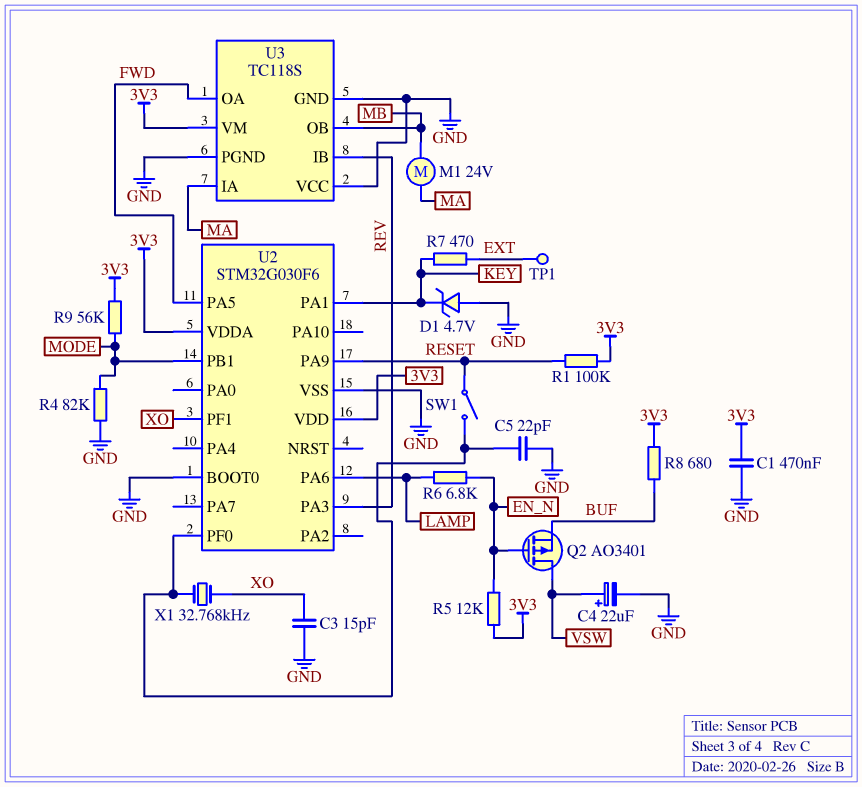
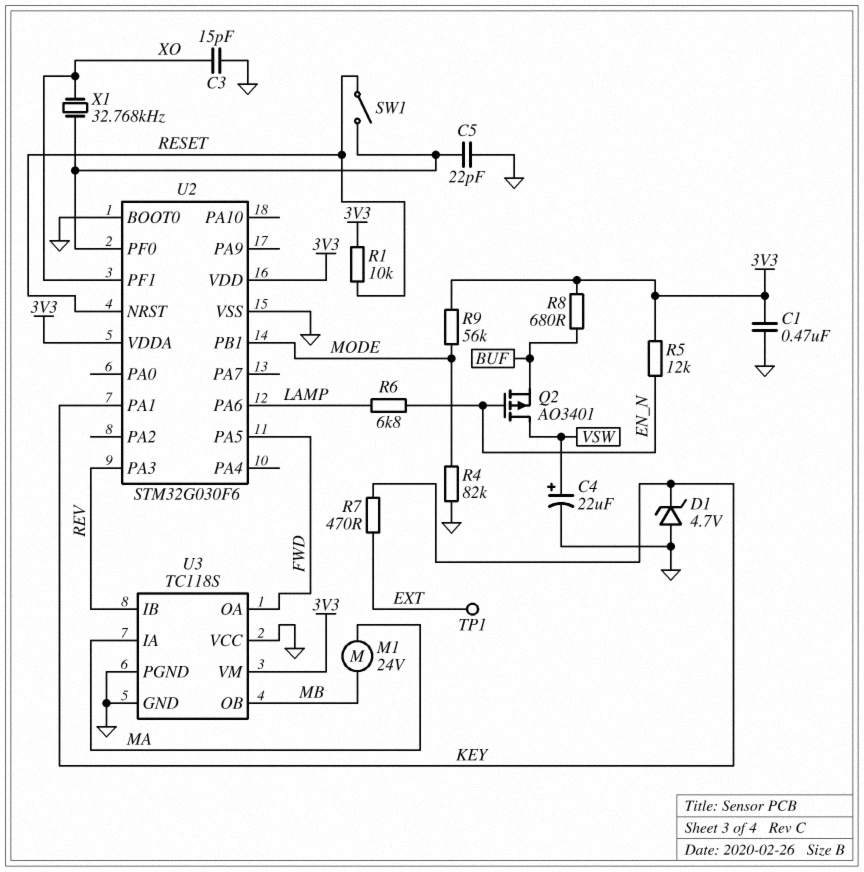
R1: 100k (3V3, RESET) -> 10k (3V3, RESET)
U2 pin NRST: none -> RESET
U2 pin PA9: RESET -> none

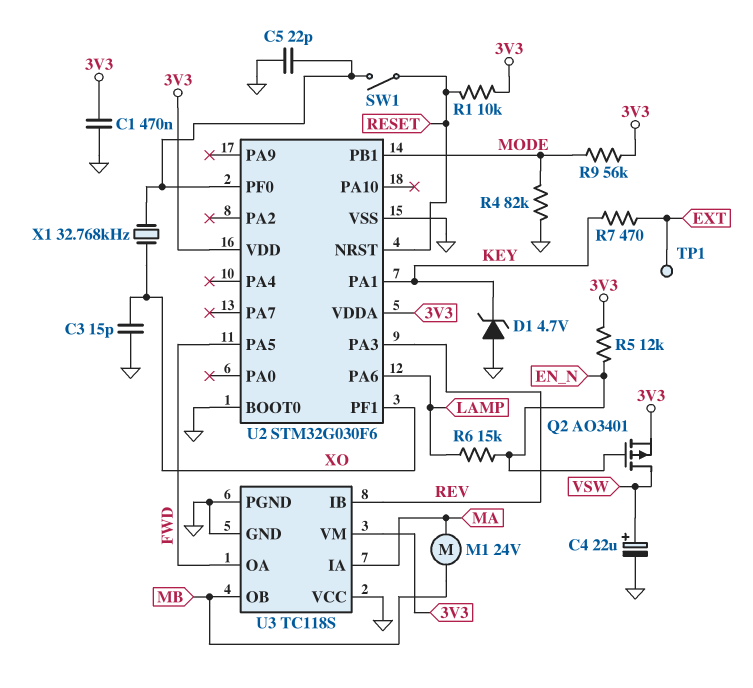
Q2: PMOS AO3401 (G EN_N, D VSW, S BUF) -> PMOS AO3401 (G EN_N, D VSW, S 3V3)
R6: 6.8k (EN_N, LAMP) -> 15k (EN_N, LAMP)
R8: 680 (3V3, BUF) -> none

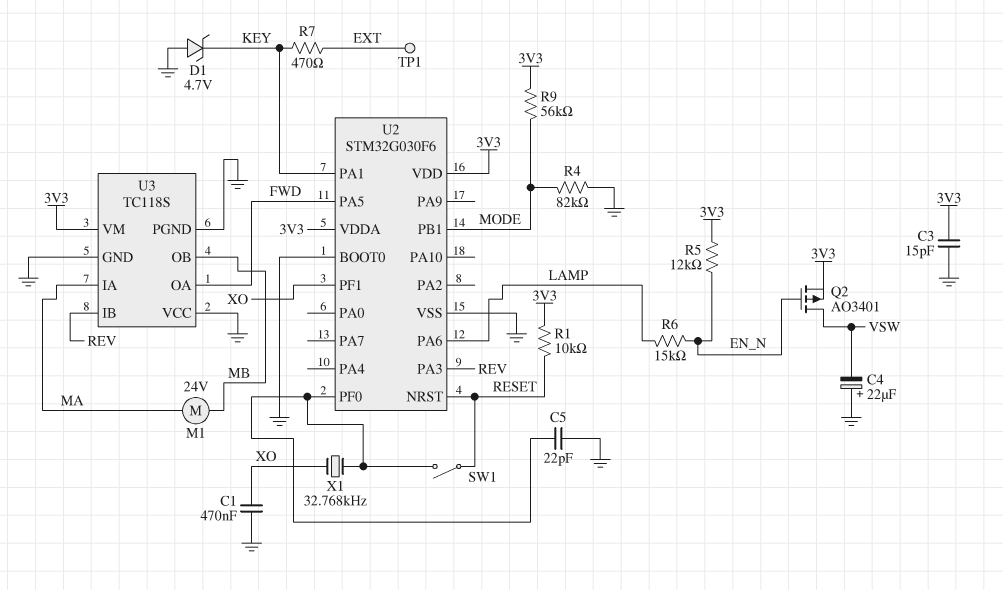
C1: 470nF (3V3, GND) -> 470nF (GND, XO)
C3: 15pF (GND, XO) -> 15pF (3V3, GND)
C4: 22uF (plus VSW, minus GND) -> 22uF (plus GND, minus VSW)

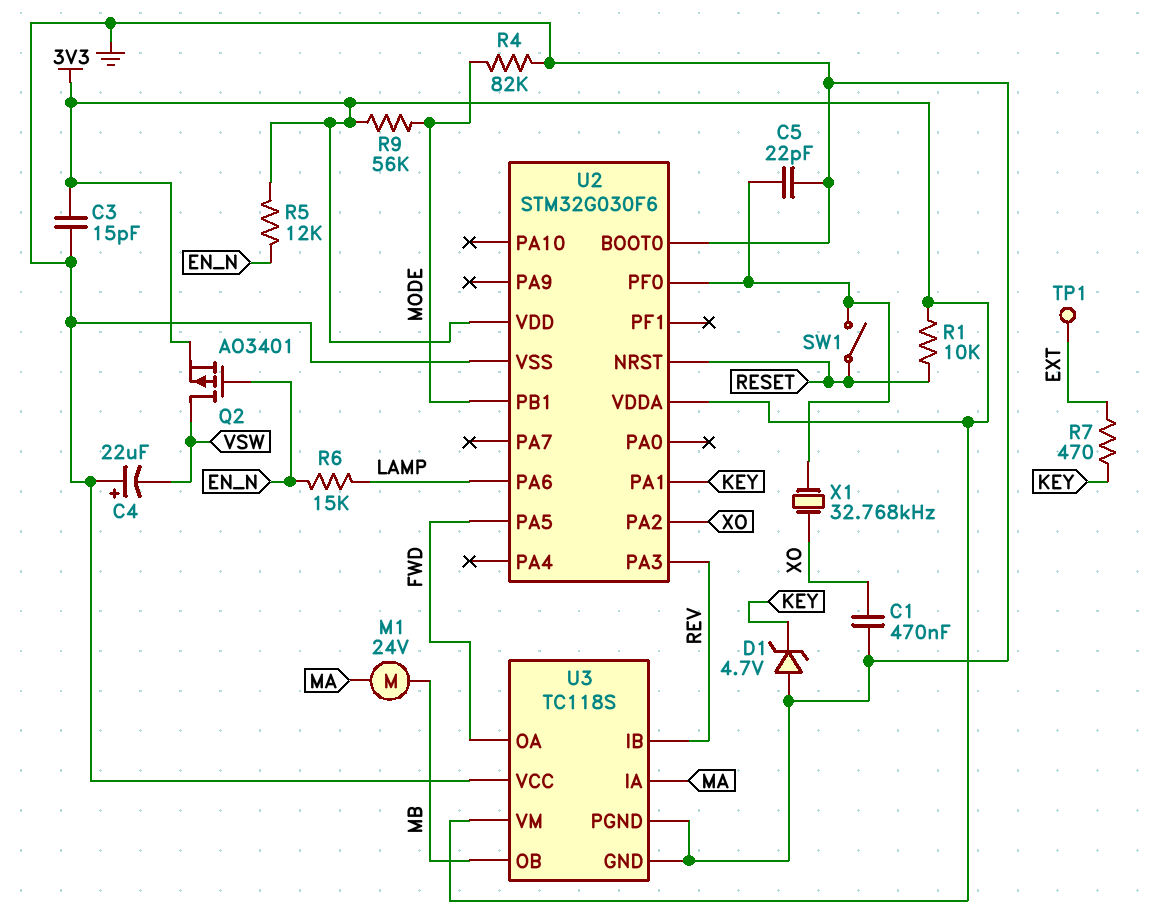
U2 pin PA2: none -> XO
U2 pin PF1: XO -> none

